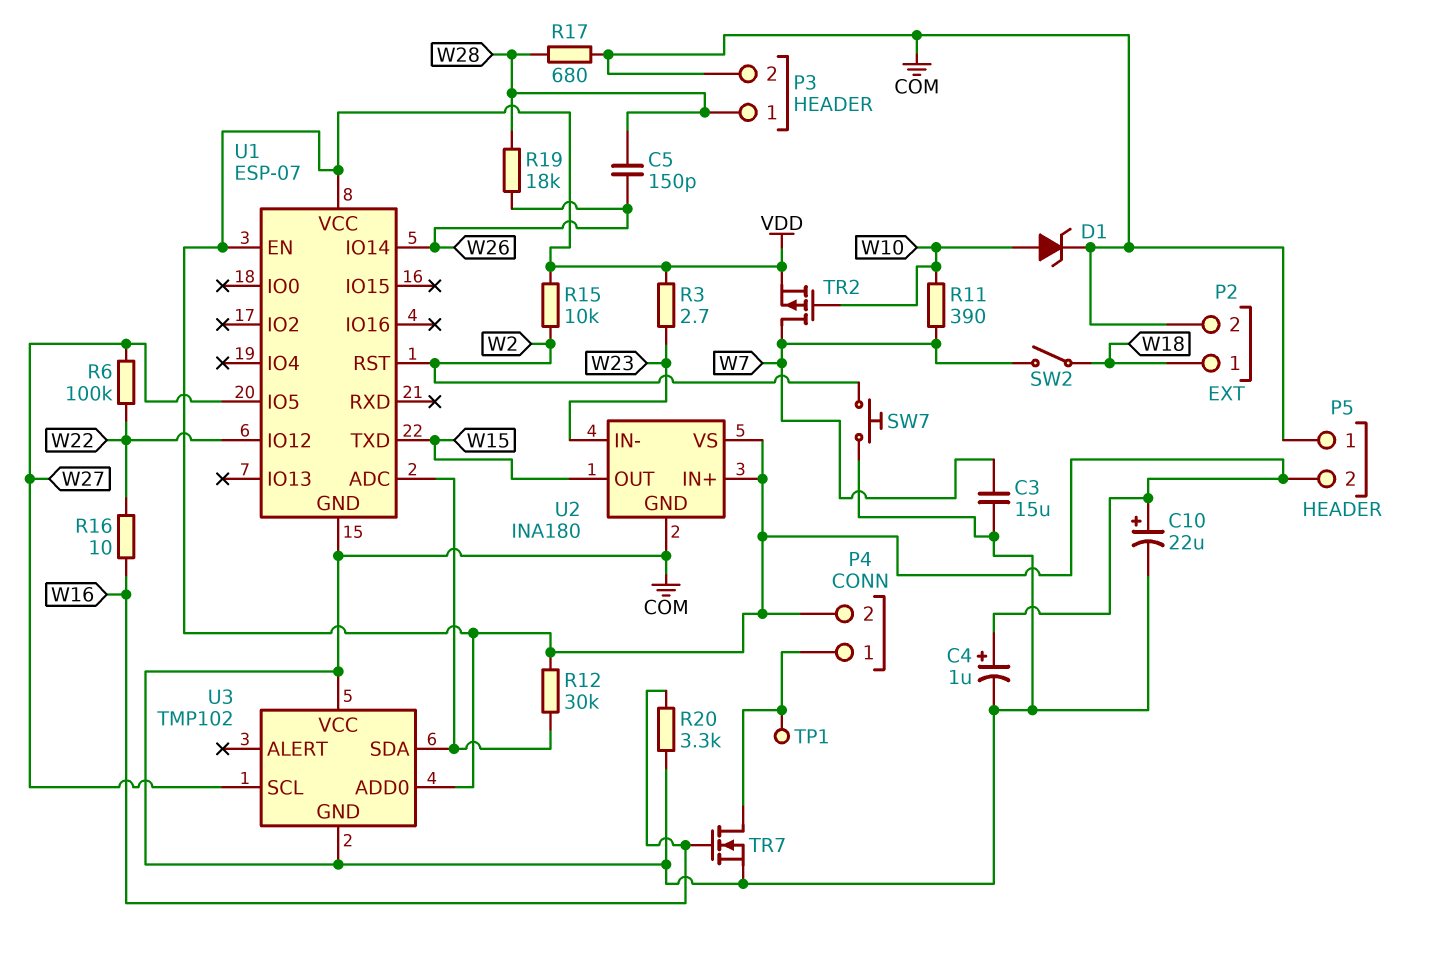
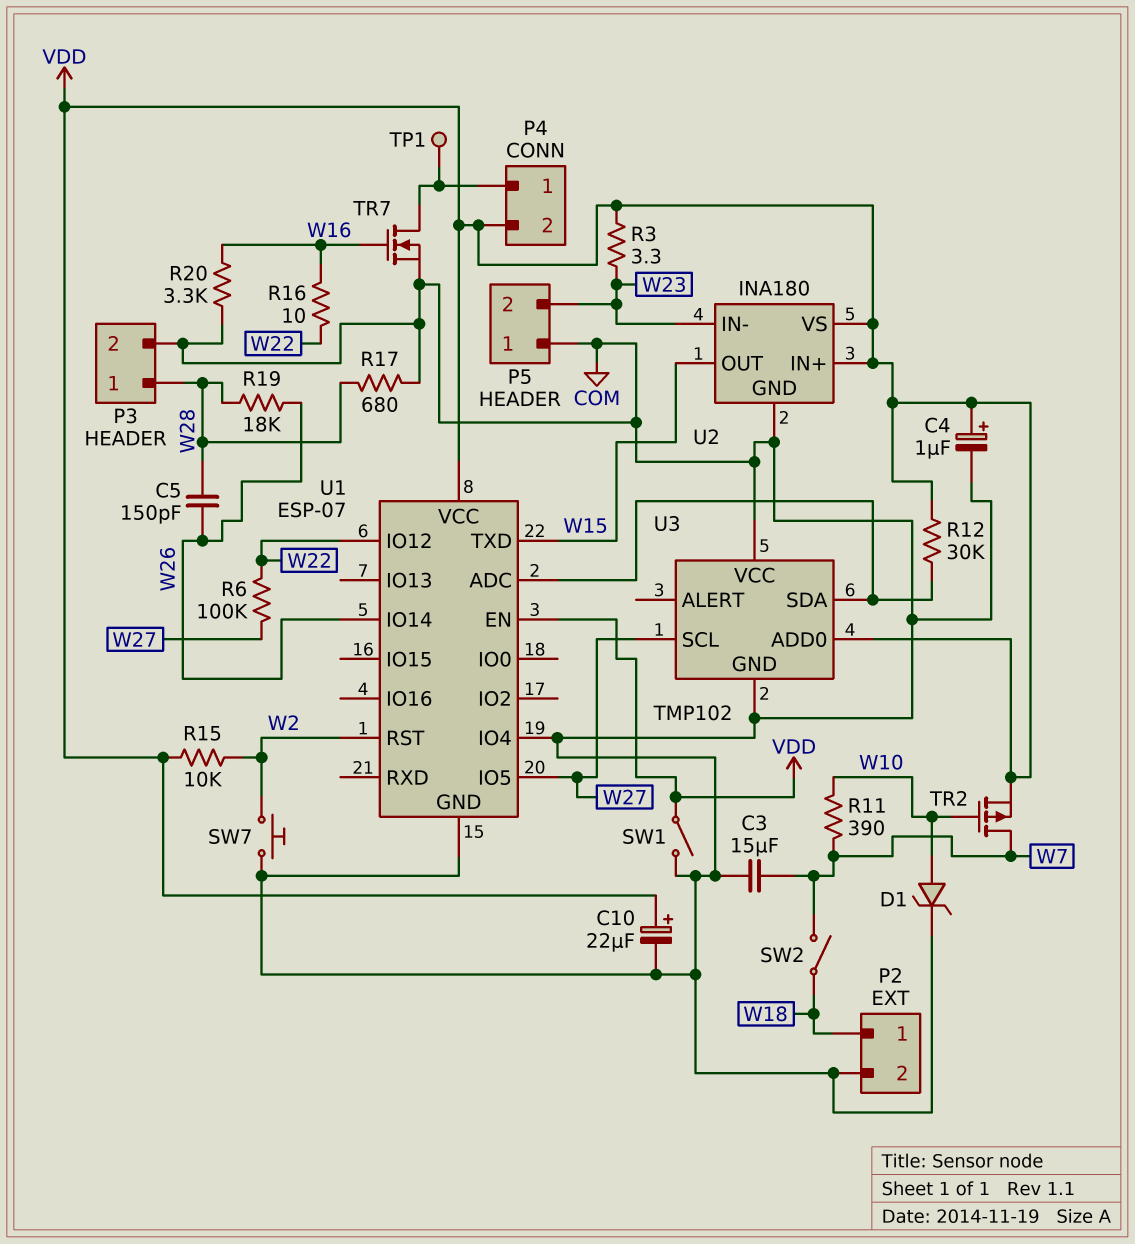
P5 pin 2: VDD -> W23
R3: 2.7 (VDD, W23) -> 3.3 (VDD, W23)
SW1: none -> switch (COM, VDD)
U1 pin IO4: none -> COM

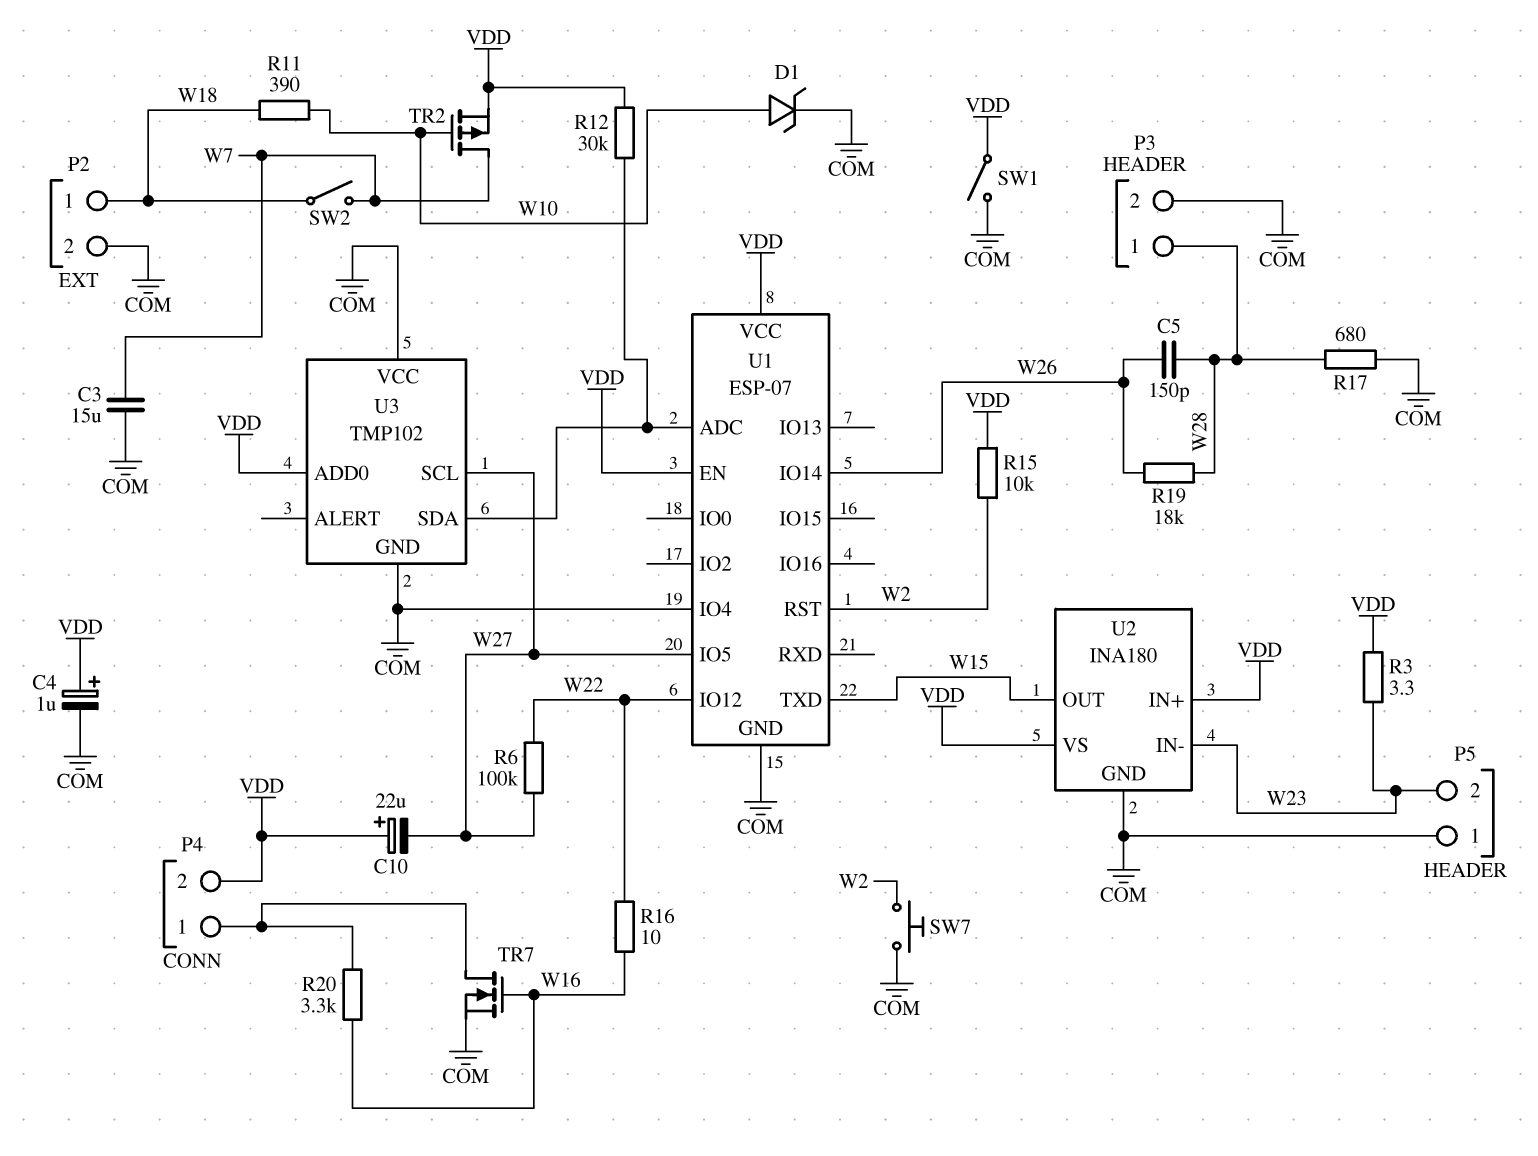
C10: 22uF (plus VDD, minus COM) -> 22uF (plus VDD, minus W27)
R11: 390 (W7, W10) -> 390 (W10, W18)
R20: 3.3k (COM, W16) -> 3.3k (P4/1, W16)
TP1: test point (P4/1) -> none

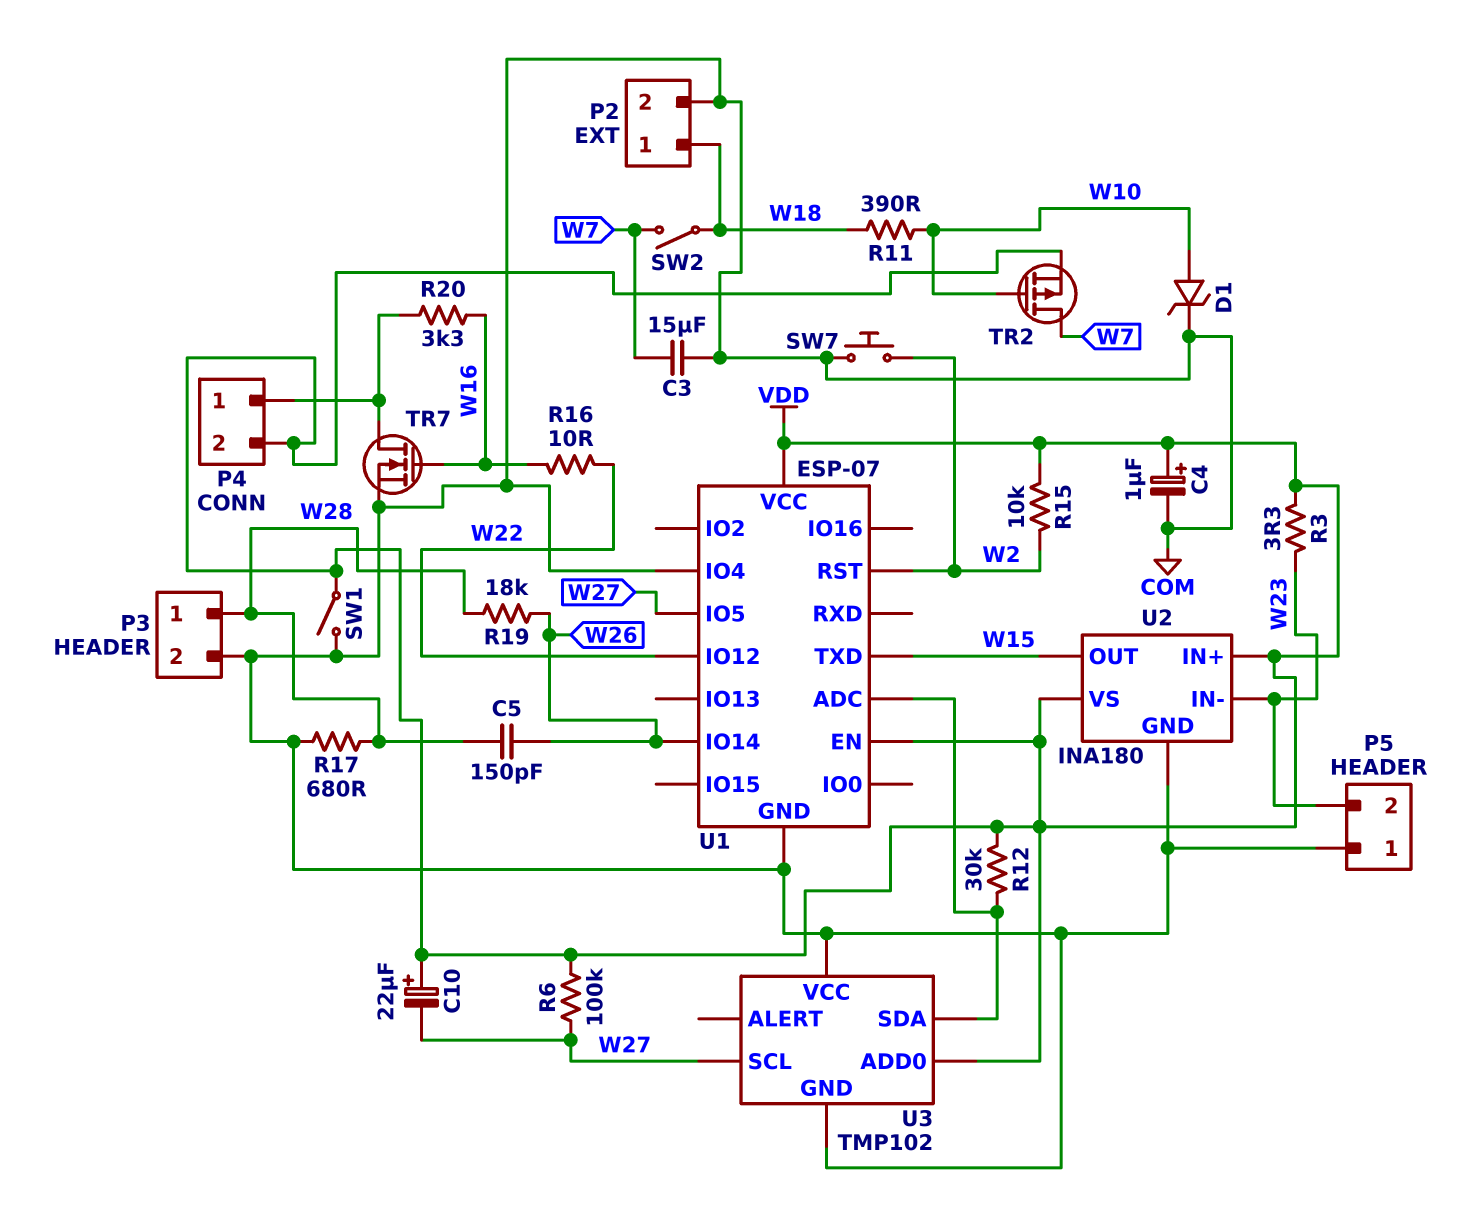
R6: 100k (W22, W27) -> 100k (VDD, W27)

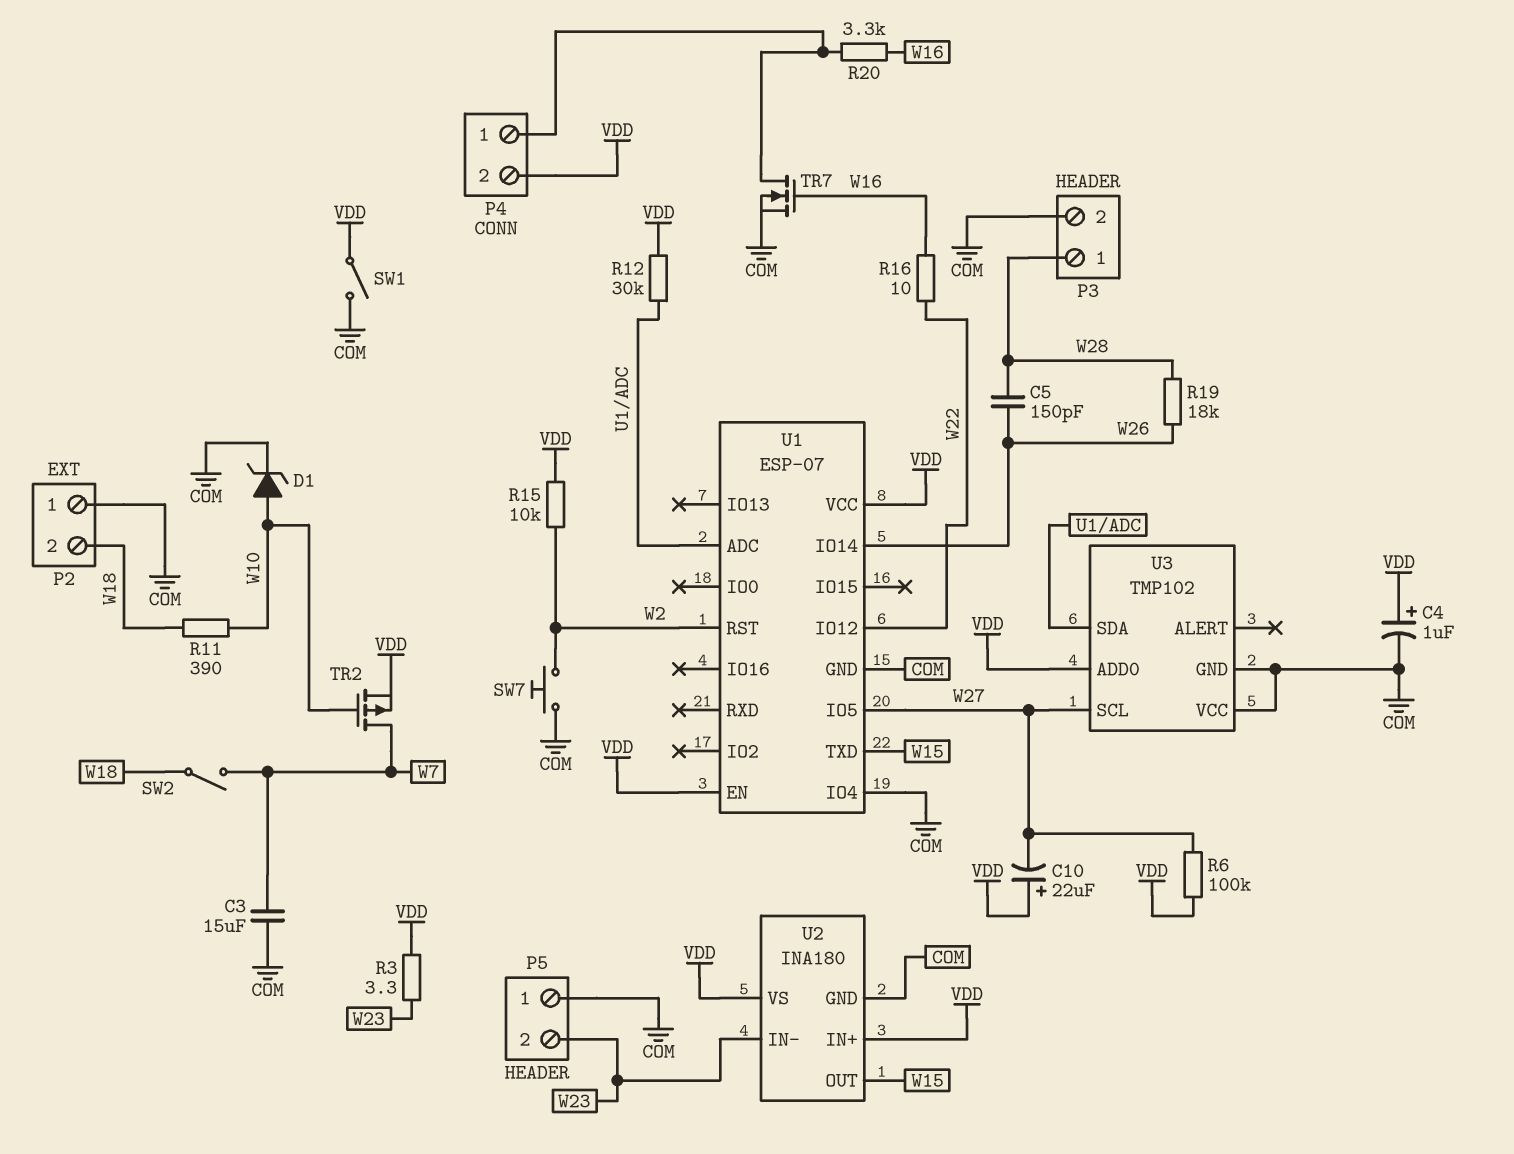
P2 pin 1: W18 -> COM
P2 pin 2: COM -> W18
R17: 680 (COM, W28) -> none

